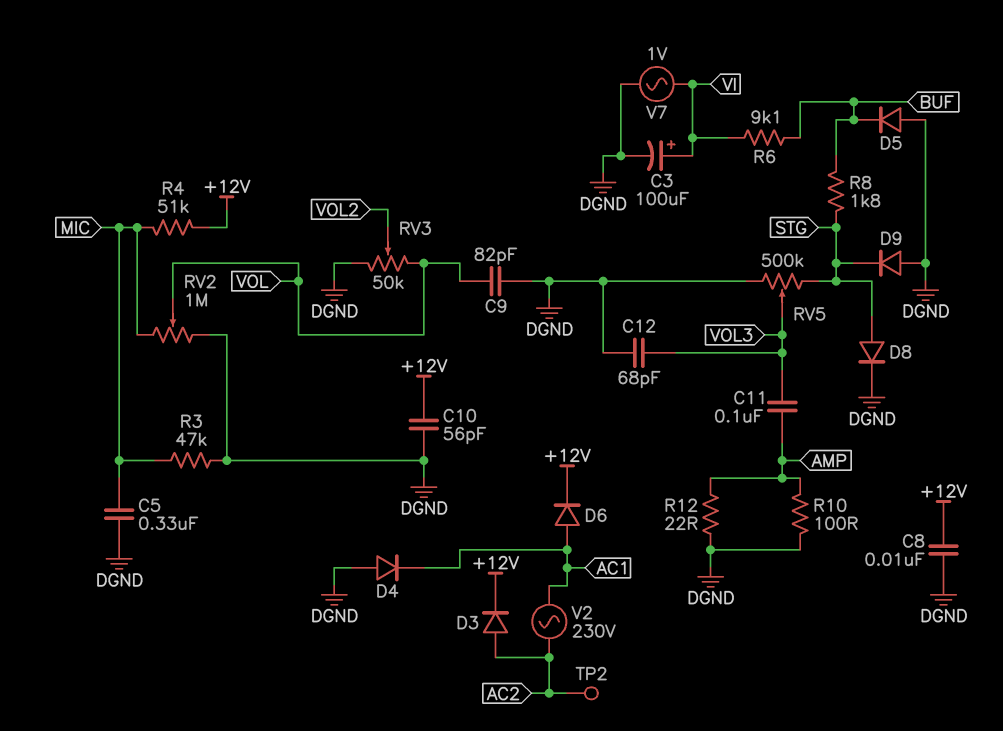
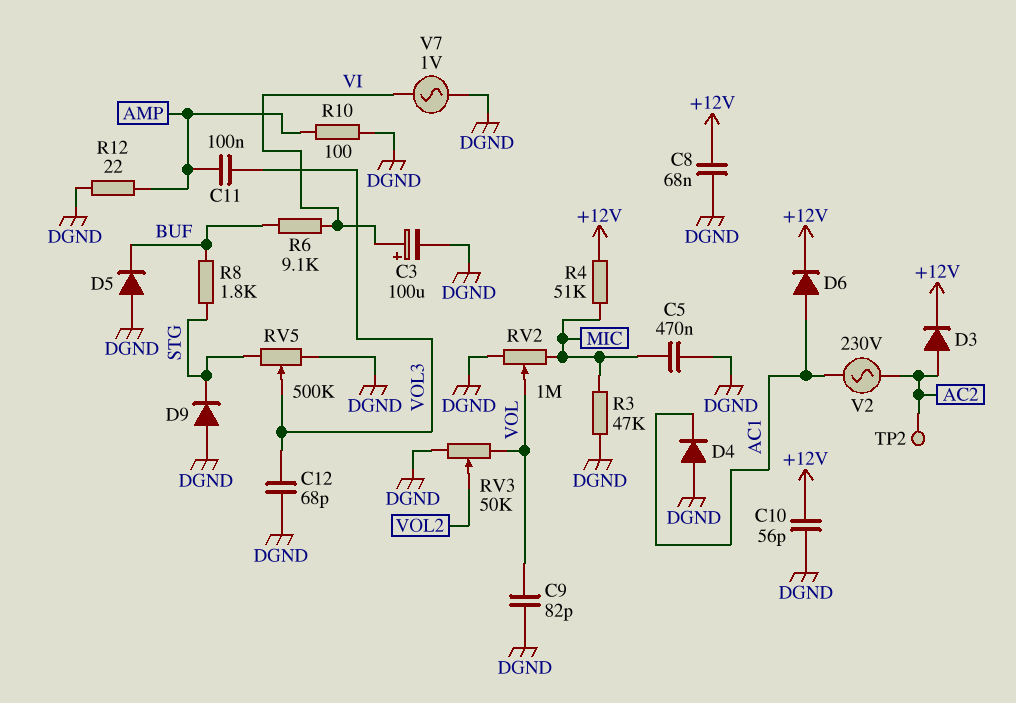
C5: 330nF (DGND, MIC) -> 470nF (DGND, MIC)
C8: 10nF (+12V, DGND) -> 68nF (+12V, DGND)
D8: diode (A STG, K DGND) -> none

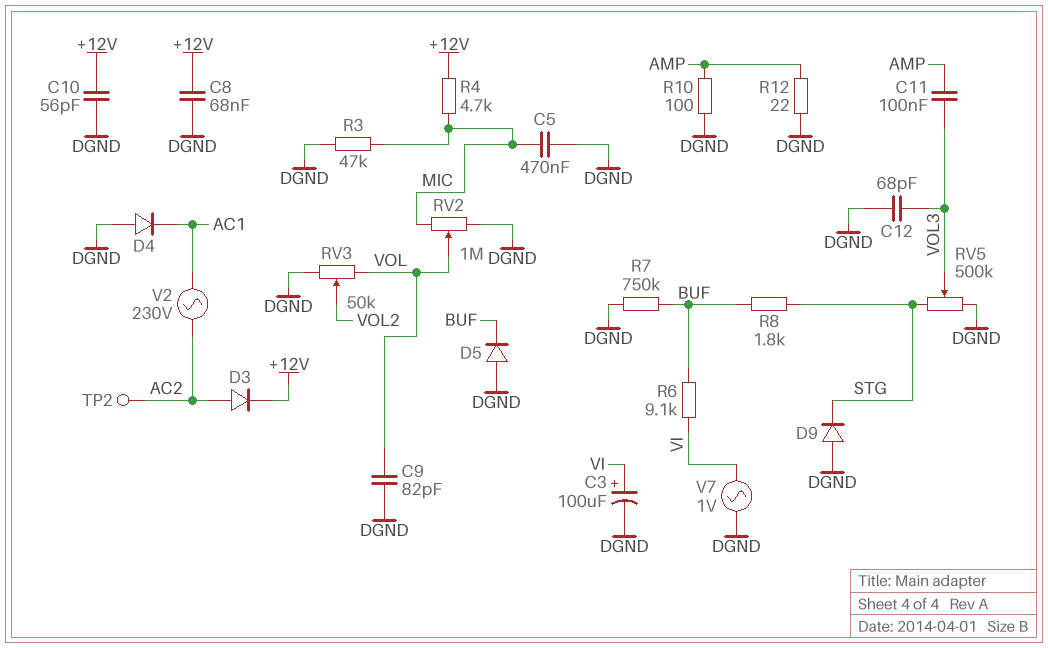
D6: diode (A AC1, K +12V) -> none
R4: 51k (+12V, MIC) -> 4.7k (+12V, MIC)
R7: none -> 750k (BUF, DGND)

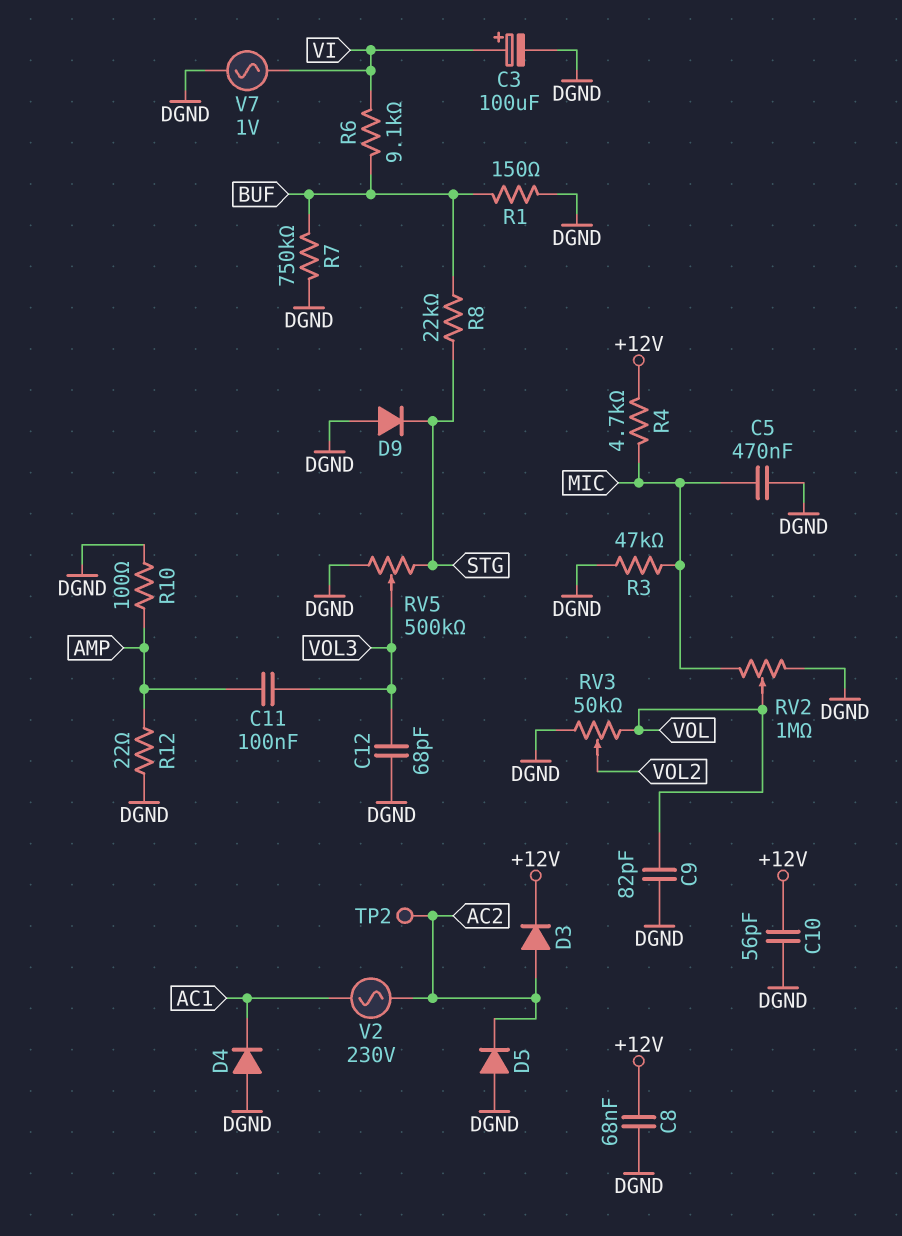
D5: diode (A DGND, K BUF) -> diode (A DGND, K AC2)
R1: none -> 150 (BUF, DGND)
R8: 1.8k (BUF, STG) -> 22k (BUF, STG)

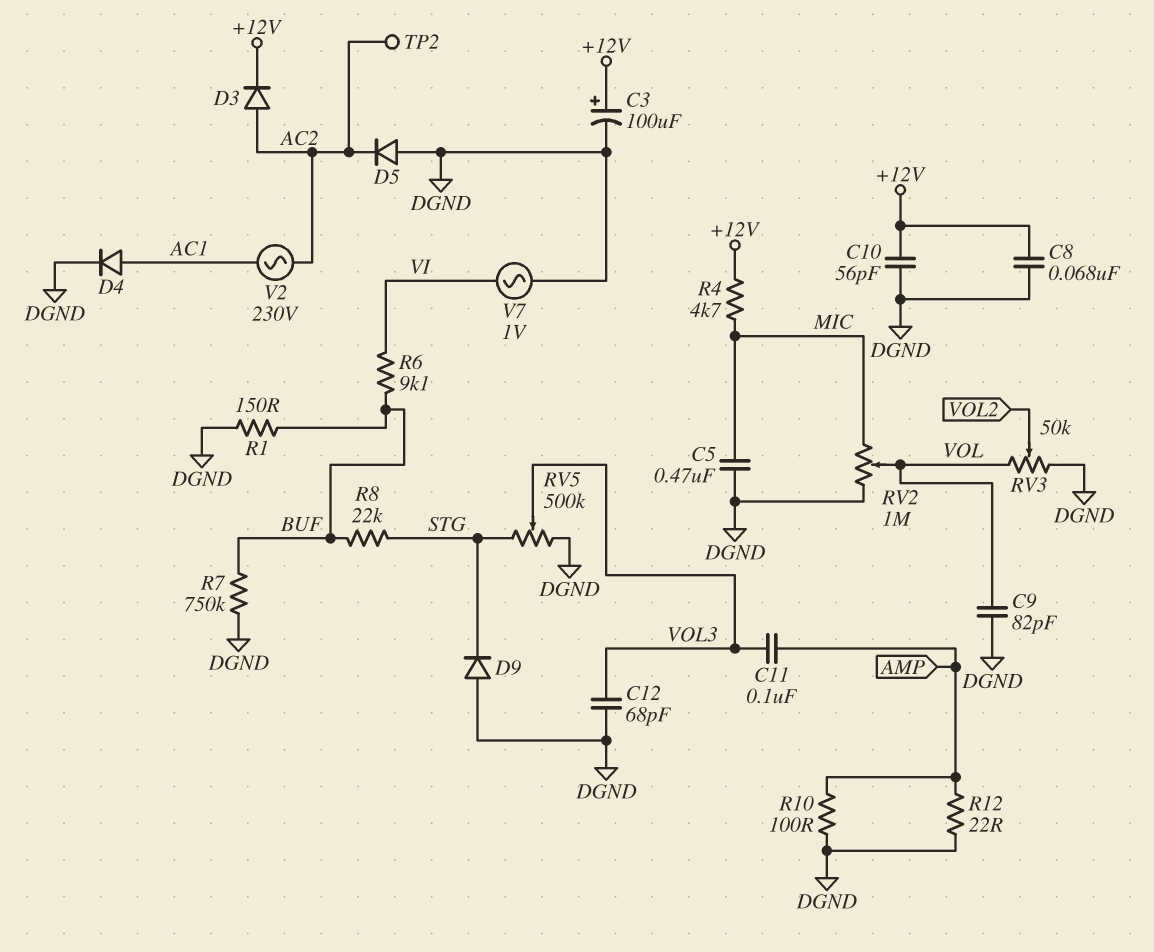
C3: 100uF (plus VI, minus DGND) -> 100uF (plus +12V, minus DGND)
D4: diode (A DGND, K AC1) -> diode (A AC1, K DGND)
R3: 47k (DGND, MIC) -> none

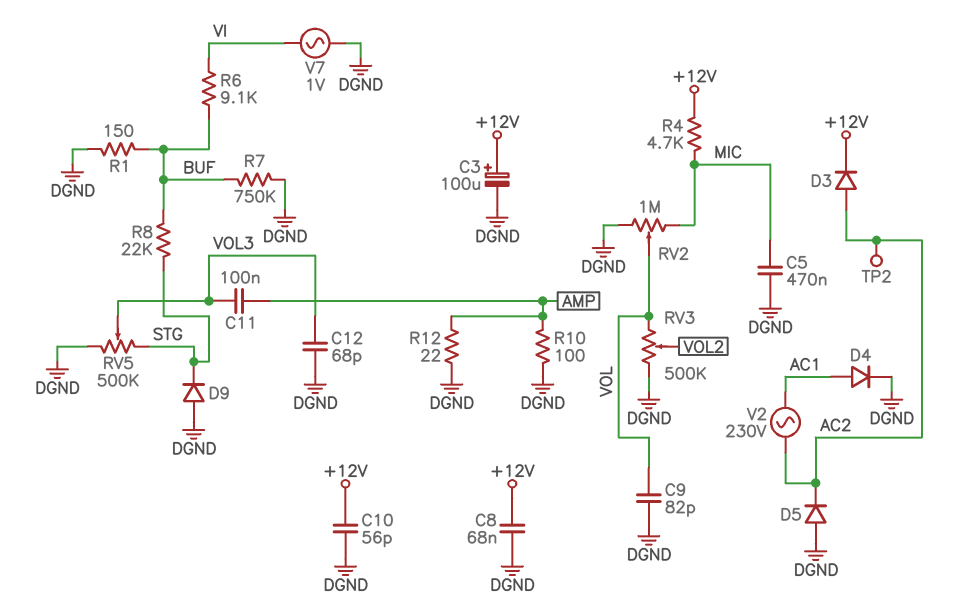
RV3: 50k (DGND, VOL, wiper VOL2) -> 500k (DGND, VOL, wiper VOL2)

